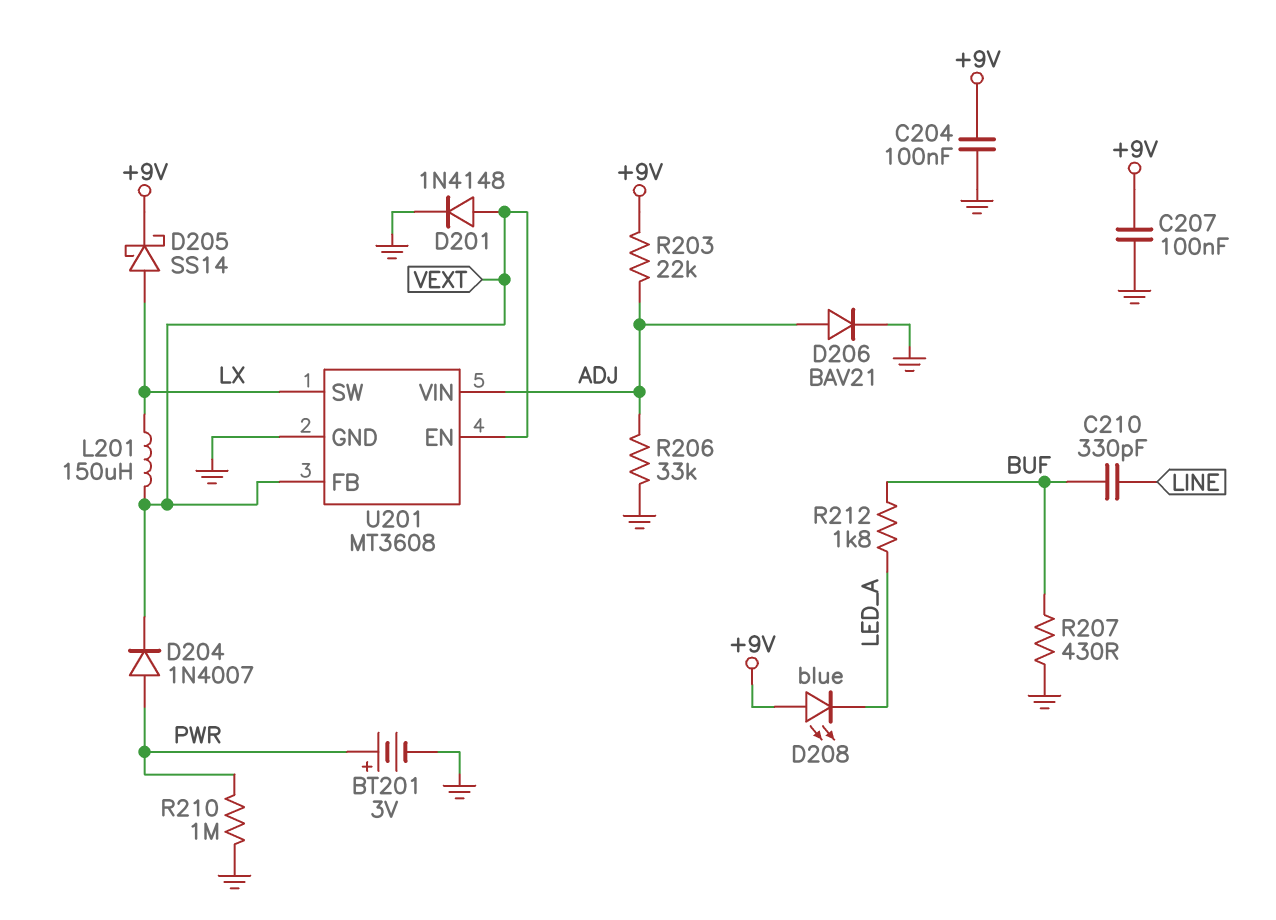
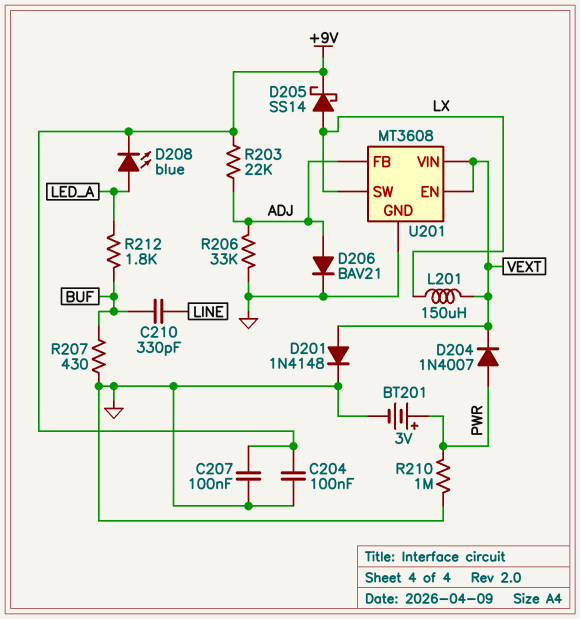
D208: LED blue (A +9V, K LED_A) -> LED blue (A LED_A, K +9V)
U201 pin FB: VEXT -> ADJ
U201 pin VIN: ADJ -> VEXT

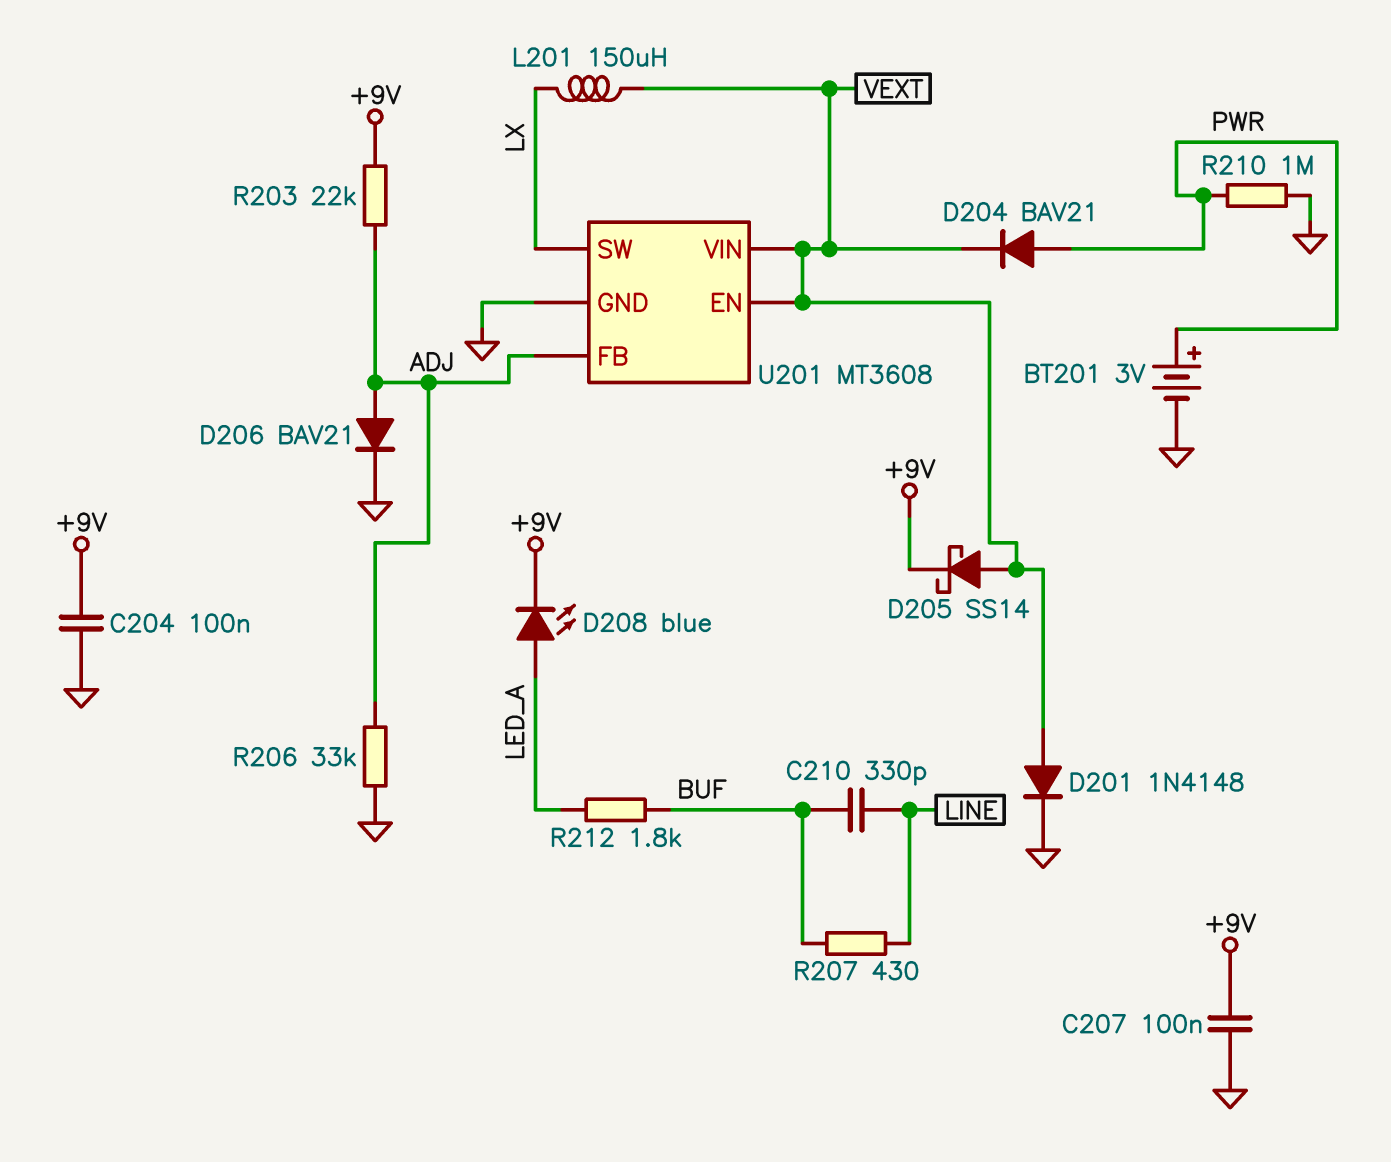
D204: diode 1N4007 (A PWR, K VEXT) -> diode BAV21 (A PWR, K VEXT)
D205: schottky SS14 (A LX, K +9V) -> schottky SS14 (A VEXT, K +9V)
R207: 430 (BUF, GND) -> 430 (BUF, LINE)

